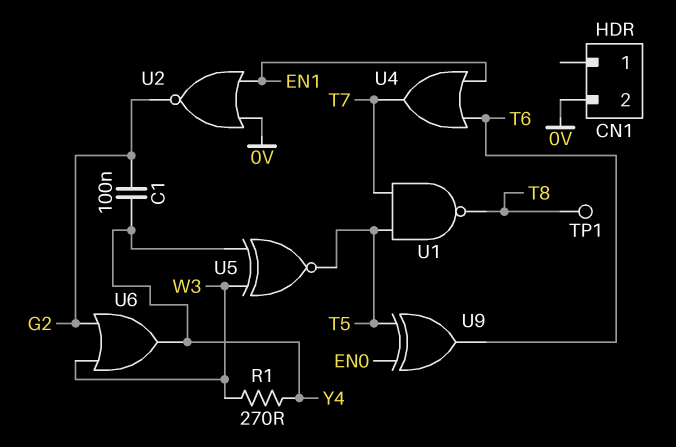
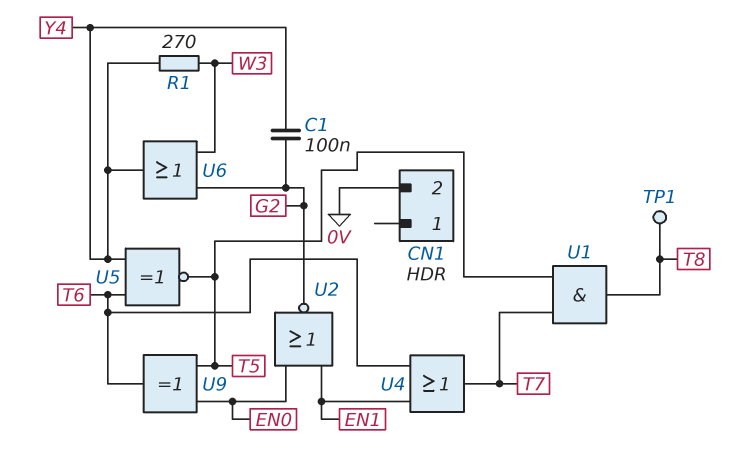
U1: NAND (in T5, in T7, out T8) -> AND (in T5, in T7, out T8)
U2: NOR (in 0V, in EN1, out G2) -> NOR (in EN0, in EN1, out G2)
U5: XNOR (in W3, in Y4, out T5) -> XNOR (in T6, in Y4, out T5)

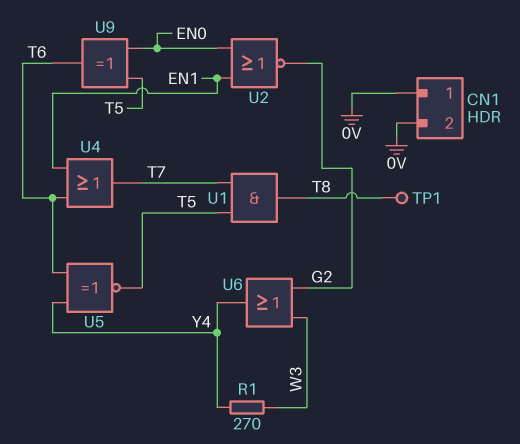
C1: 100nF (G2, Y4) -> none
CN1 pin 1: none -> 0V

